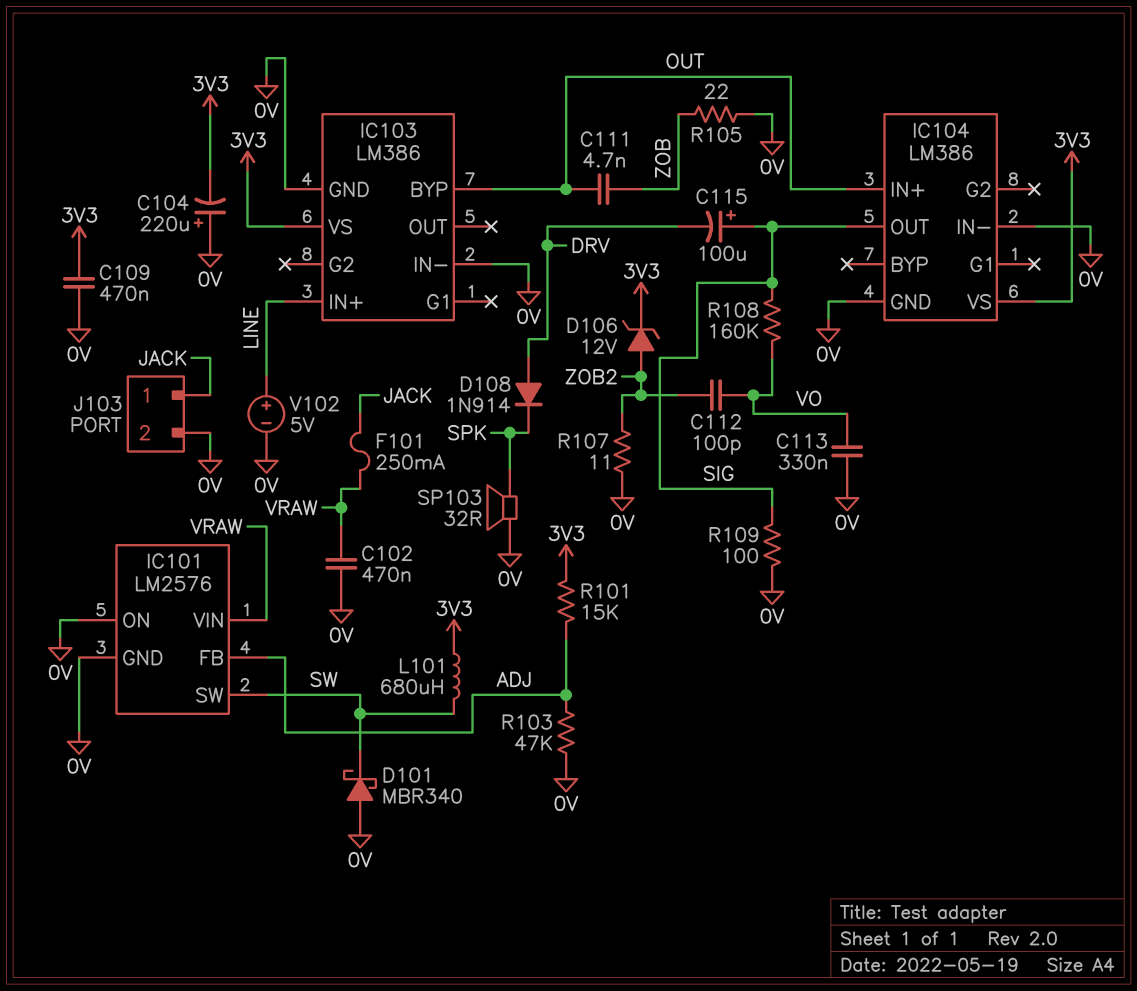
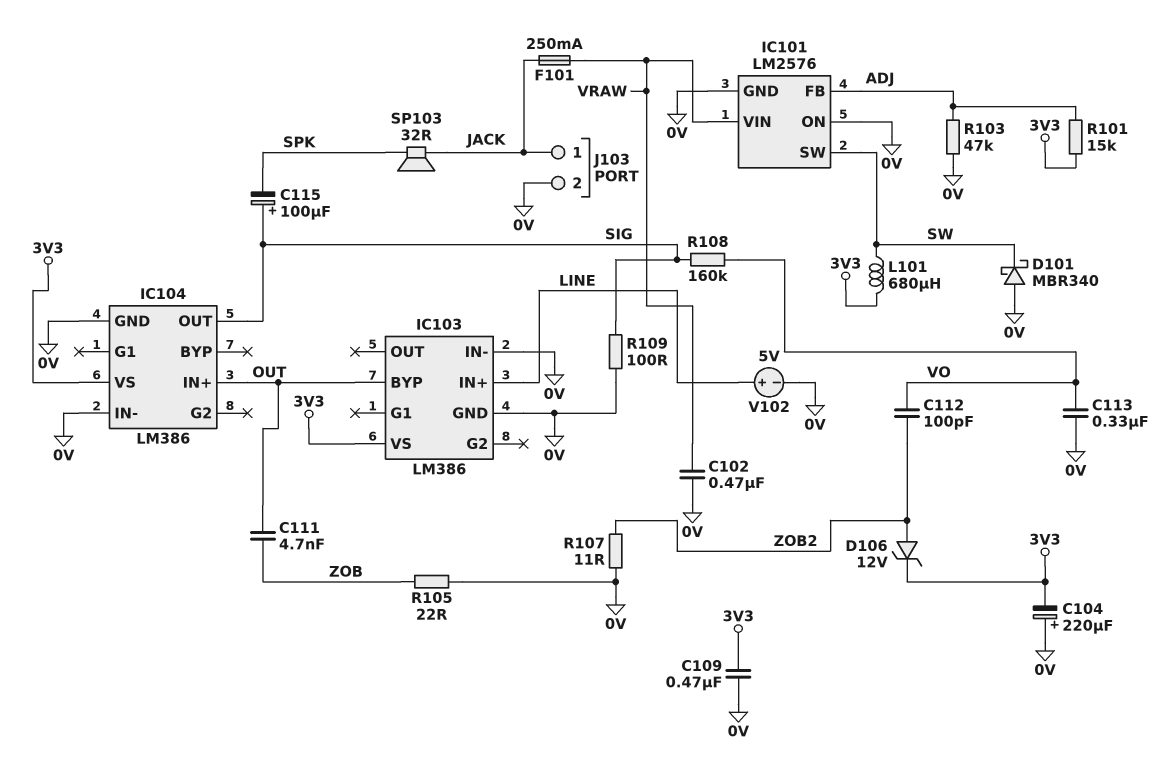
C115: 100uF (plus SIG, minus DRV) -> 100uF (plus SIG, minus SPK)
D108: diode 1N914 (A DRV, K SPK) -> none
SP103: speaker 32R (0V, SPK) -> speaker 32R (JACK, SPK)

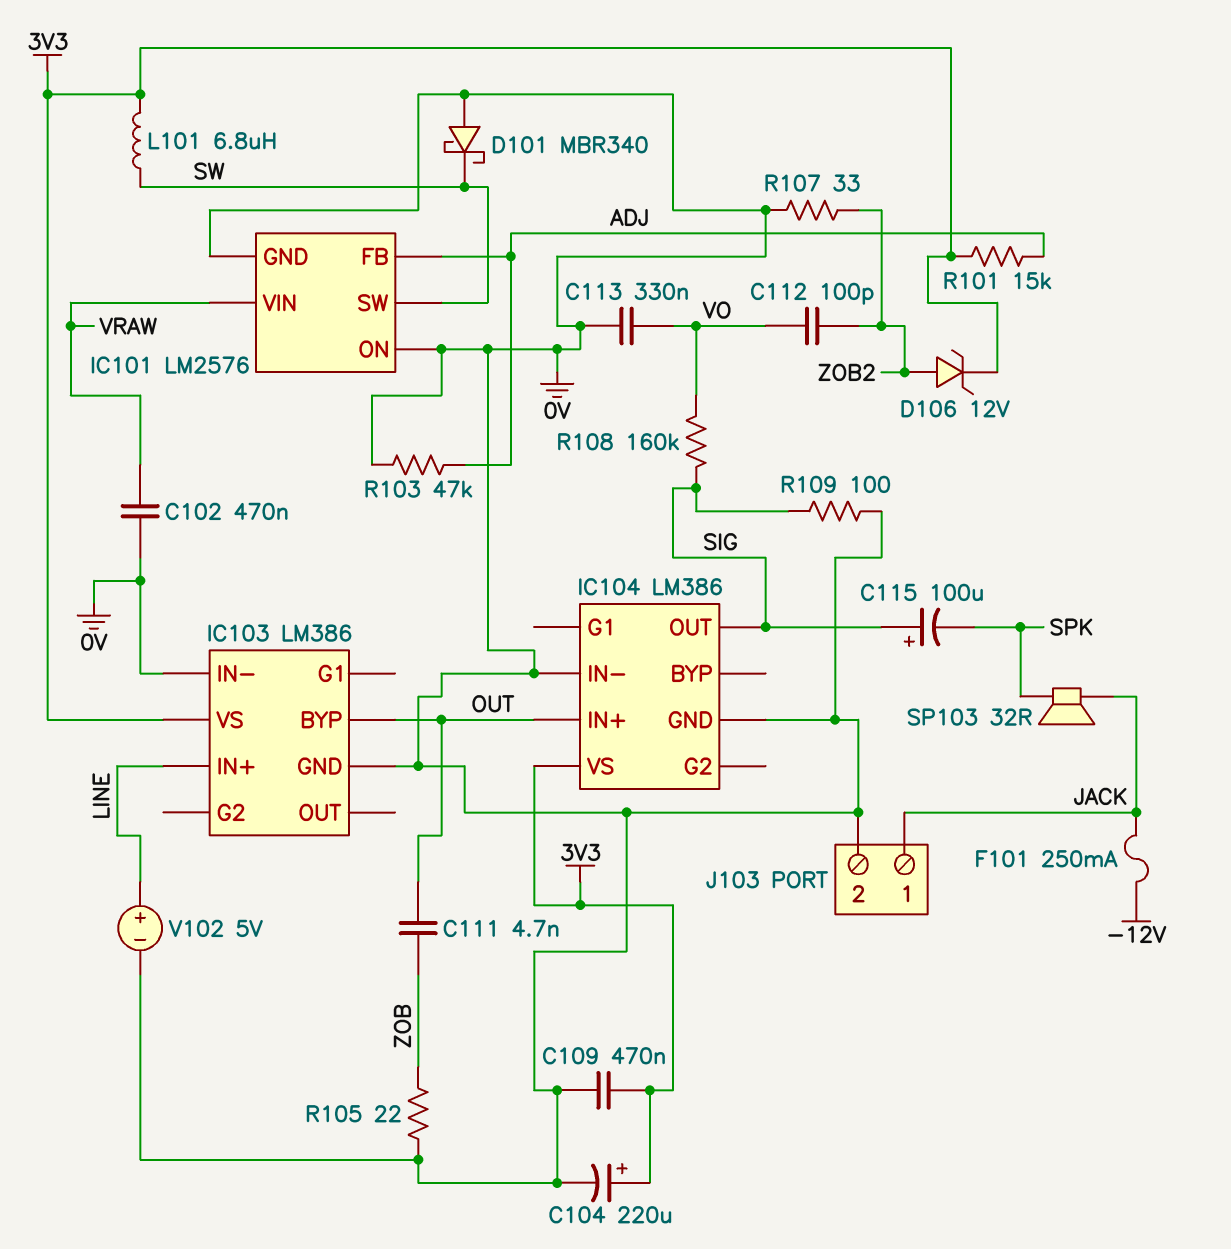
C104: 220uF (plus 0V, minus 3V3) -> 220uF (plus 3V3, minus 0V)
F101: 250mA (JACK, VRAW) -> 250mA (-12V, JACK)
L101: 680uH (3V3, SW) -> 6.8uH (3V3, SW)
R107: 11 (0V, ZOB2) -> 33 (0V, ZOB2)

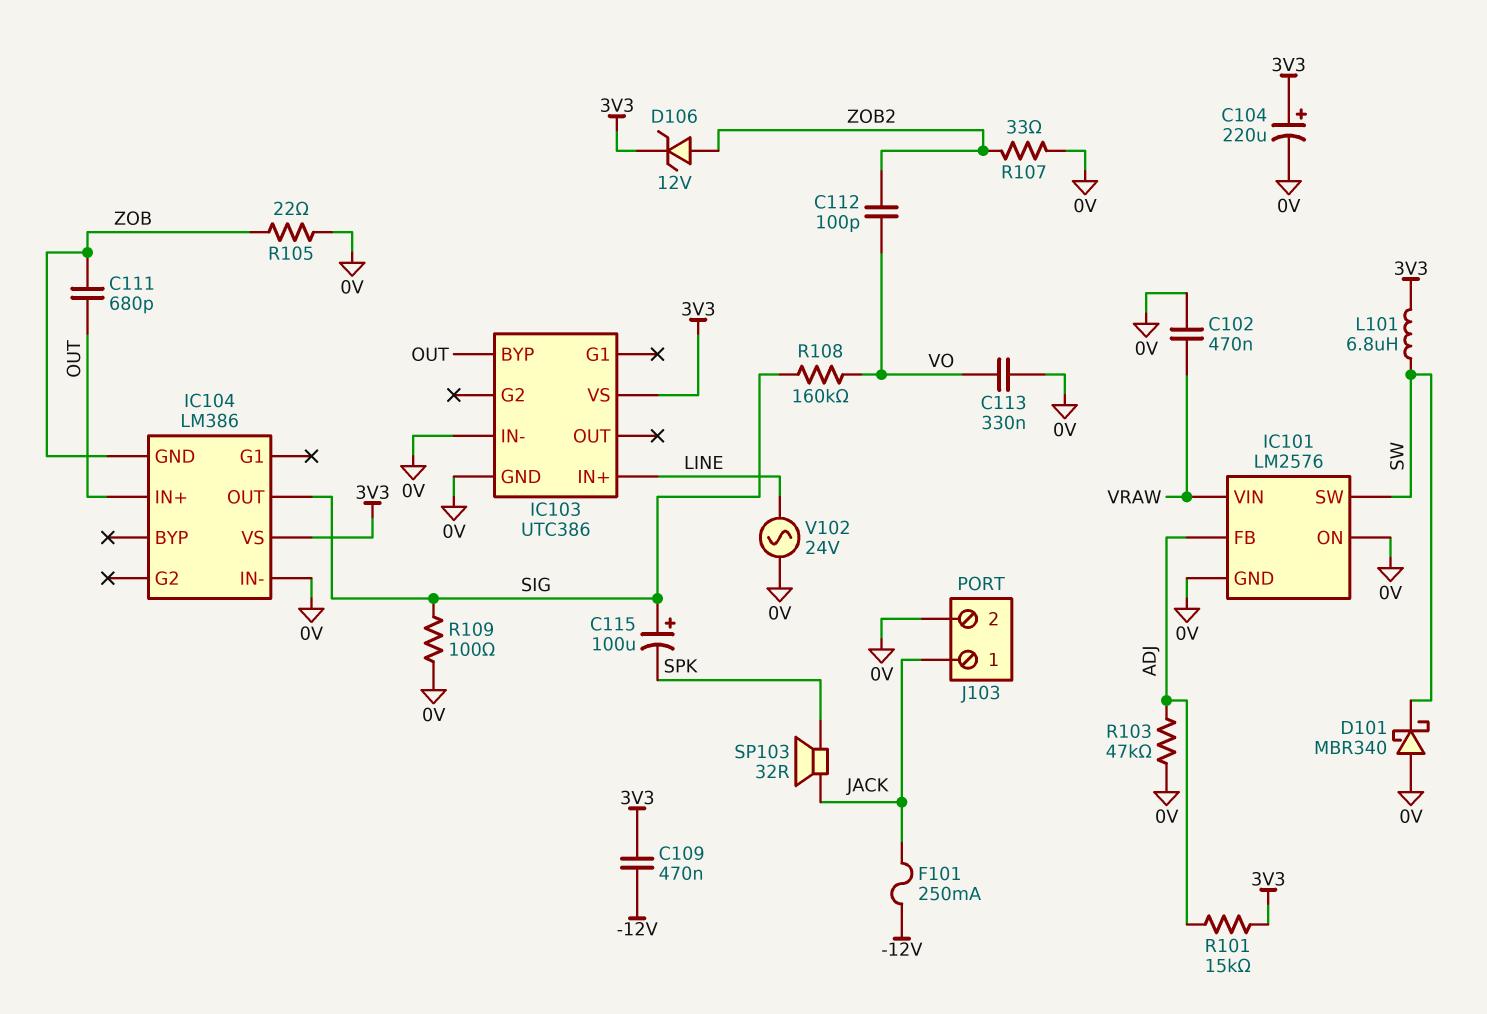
C109: 470nF (0V, 3V3) -> 470nF (-12V, 3V3)
C111: 4.7nF (OUT, ZOB) -> 680pF (OUT, ZOB)
IC103: LM386 -> UTC386
IC104 pin GND: 0V -> ZOB
V102: 5V (plus LINE, minus 0V) -> AC 24V (0V, LINE)

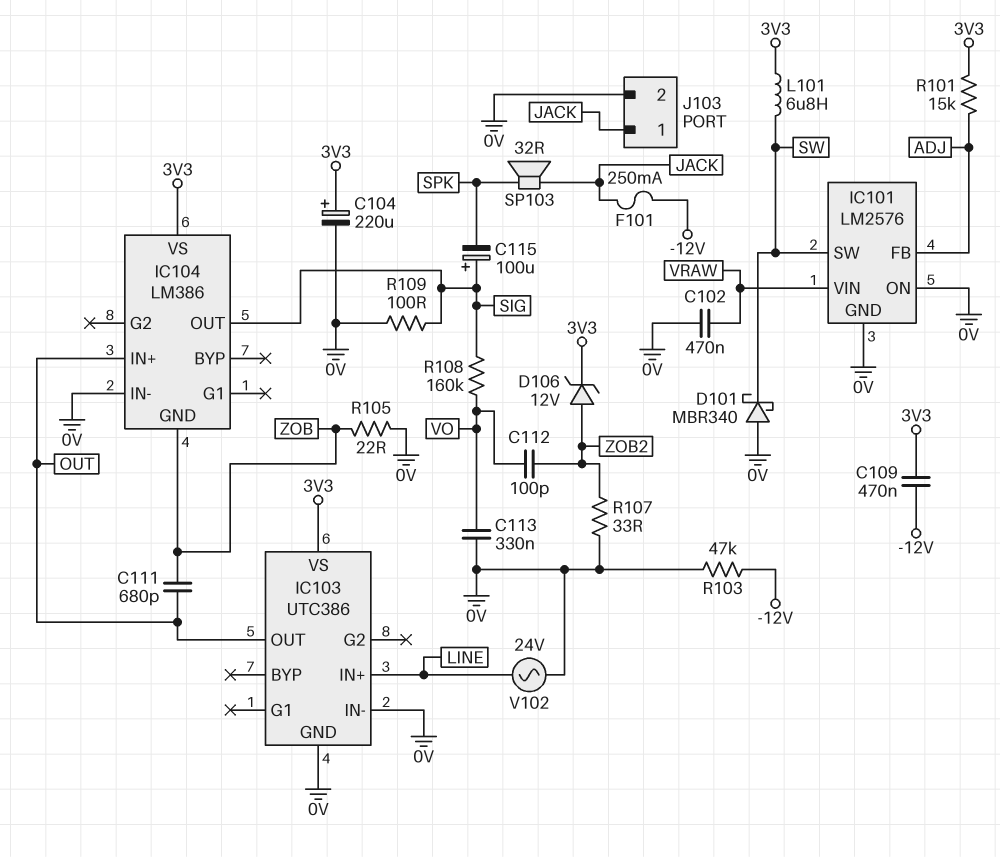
IC103 pin BYP: OUT -> none
IC103 pin OUT: none -> OUT
R103: 47k (0V, ADJ) -> 47k (-12V, 0V)

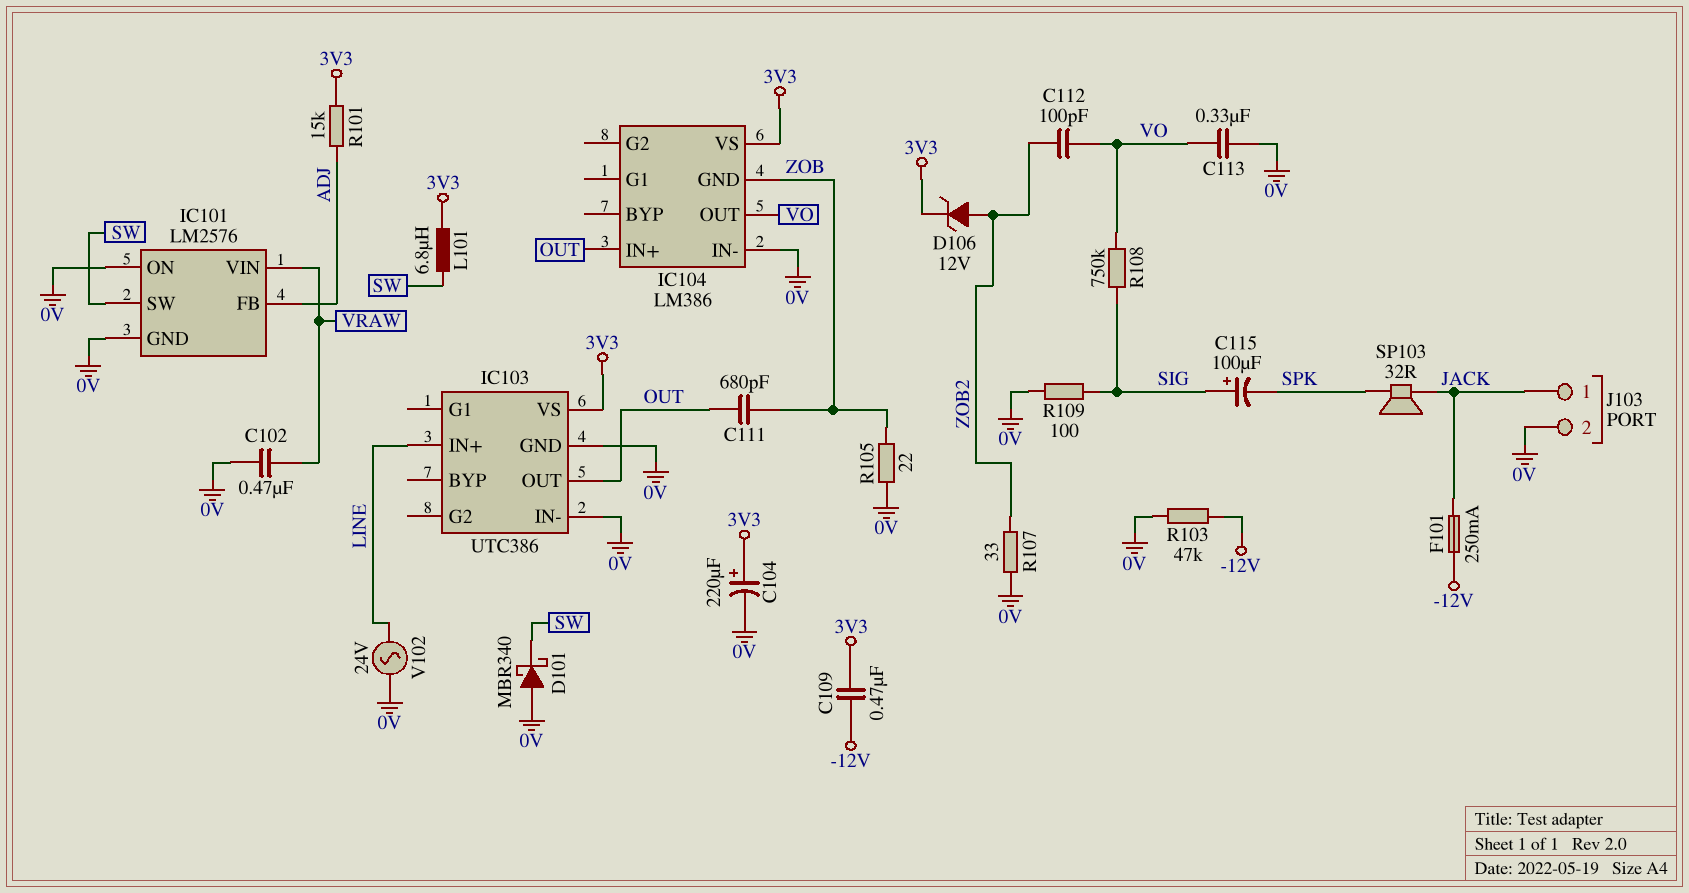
IC104 pin OUT: SIG -> VO
R108: 160k (SIG, VO) -> 750k (SIG, VO)

